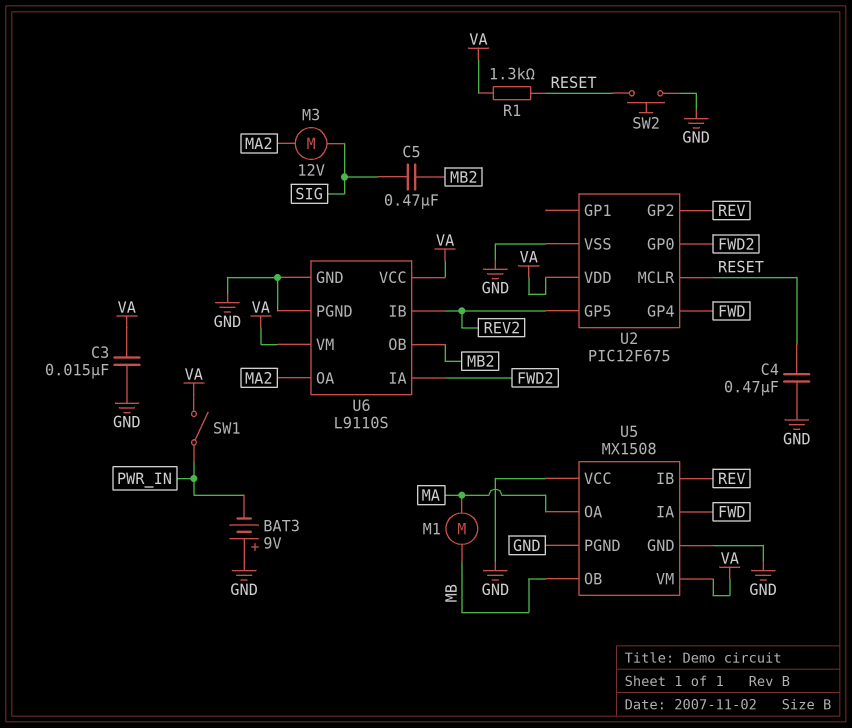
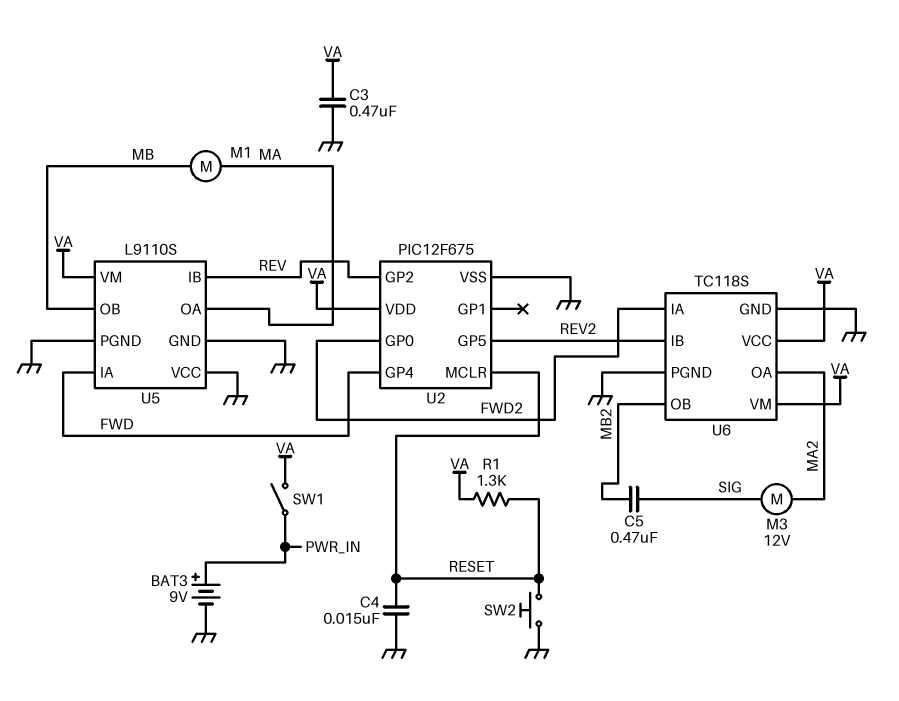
BAT3: 9V (plus GND, minus PWR_IN) -> 9V (plus PWR_IN, minus GND)
C3: 15nF (GND, VA) -> 470nF (GND, VA)
C4: 470nF (GND, RESET) -> 15nF (GND, RESET)
U5: MX1508 -> L9110S
U6: L9110S -> TC118S

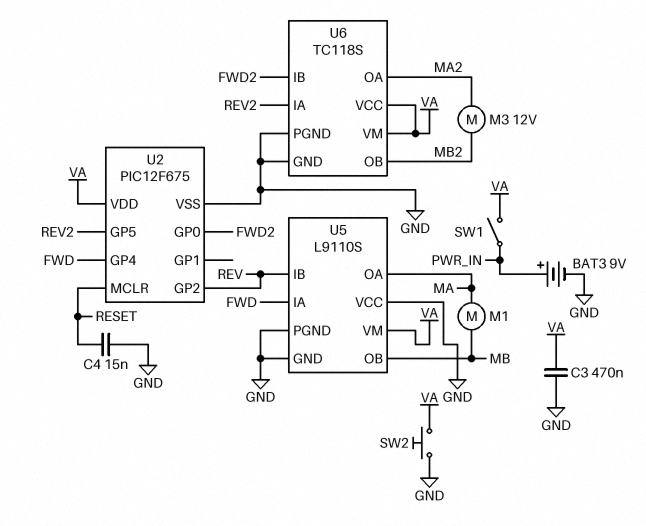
C5: 470nF (MB2, SIG) -> none
M3: motor 12V (MA2, SIG) -> motor 12V (MA2, MB2)
R1: 1.3k (RESET, VA) -> none
SW2: button (GND, RESET) -> button (GND, VA)
U6 pin IA: FWD2 -> REV2
U6 pin IB: REV2 -> FWD2

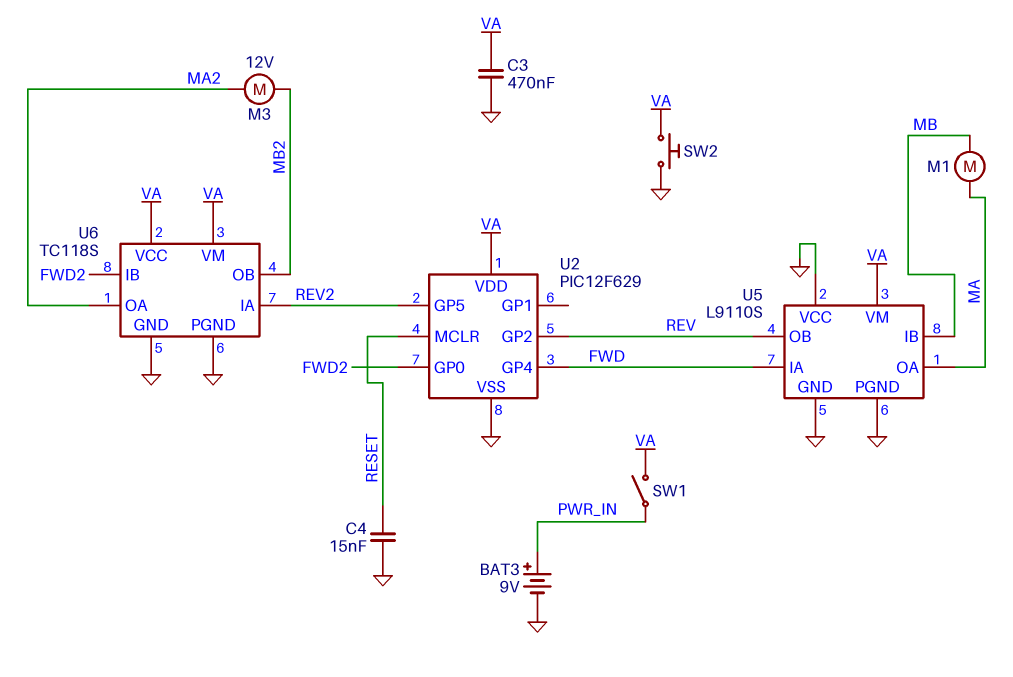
U2: PIC12F675 -> PIC12F629
U5 pin IB: REV -> MB
U5 pin OB: MB -> REV

